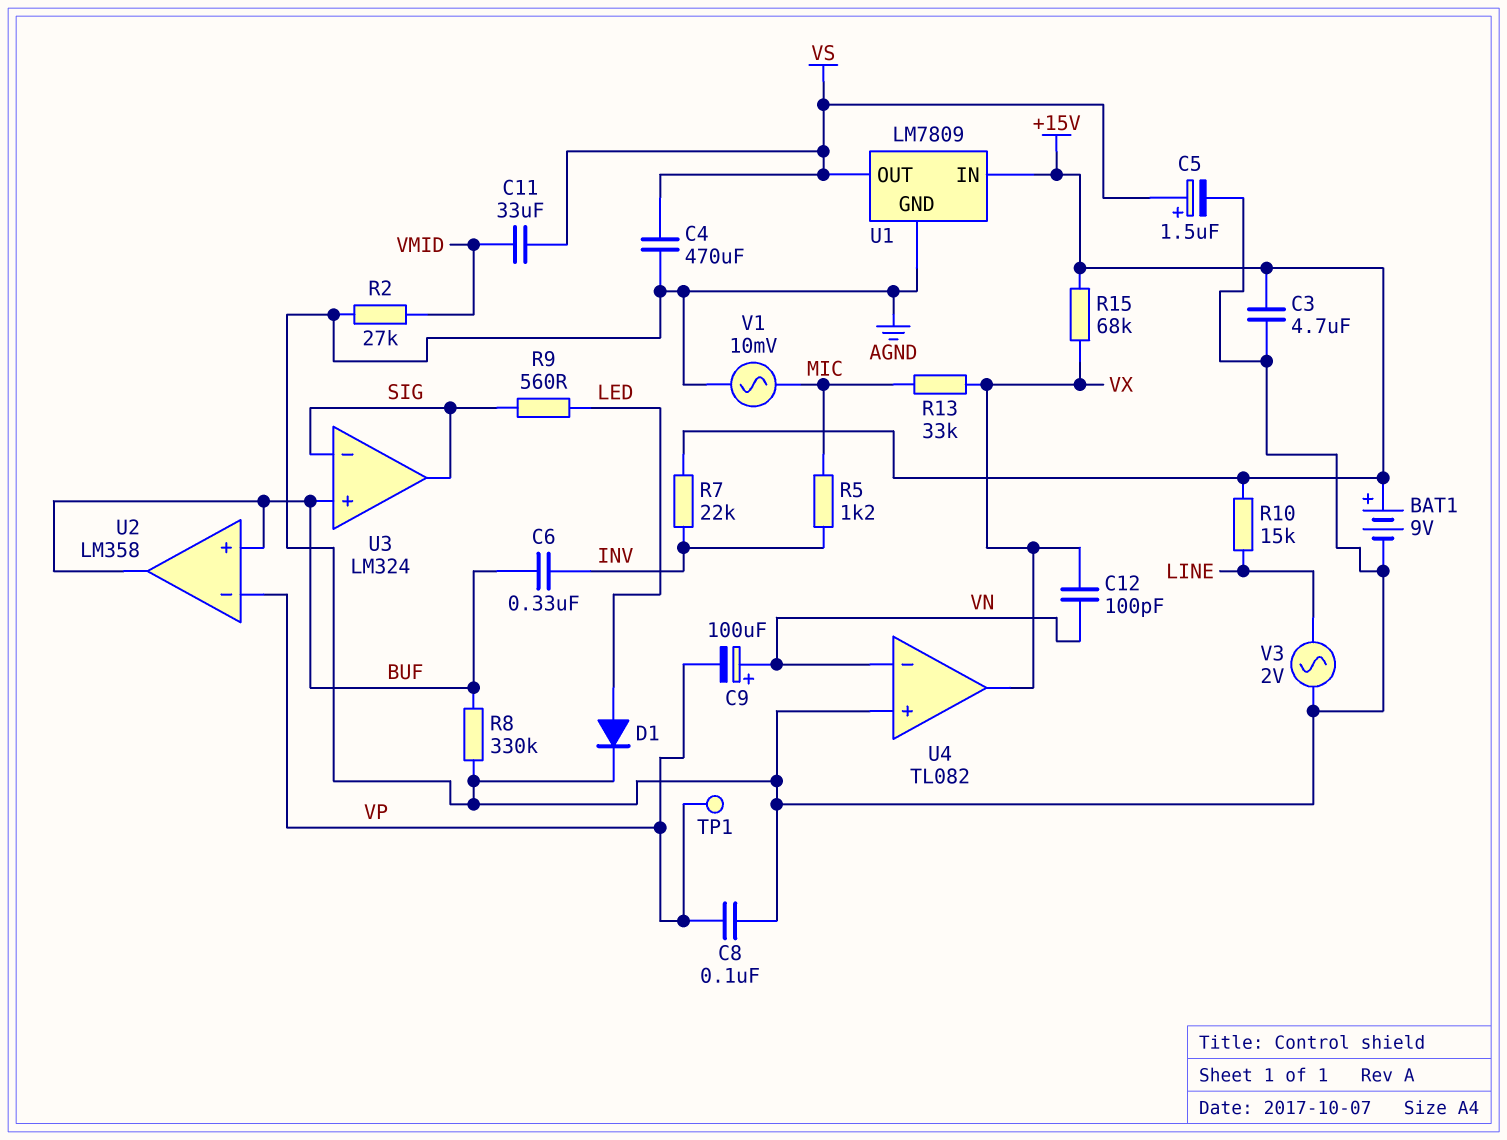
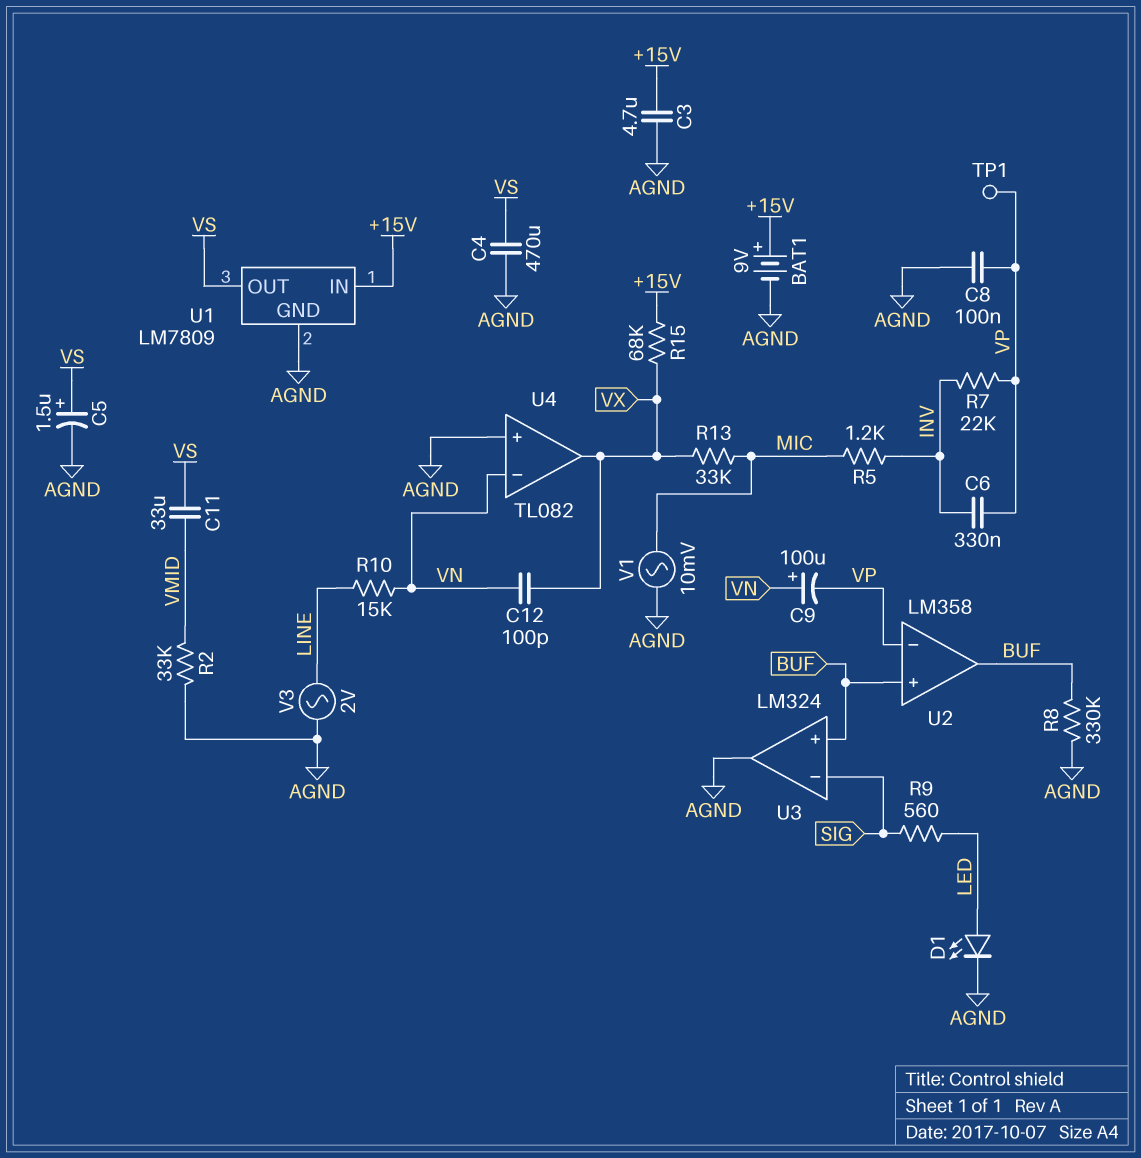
C6: 330nF (BUF, INV) -> 330nF (INV, VP)
D1: diode (A LED, K AGND) -> LED (A LED, K AGND)
R2: 27k (AGND, VMID) -> 33k (AGND, VMID)
R7: 22k (+15V, INV) -> 22k (INV, VP)
R10: 15k (+15V, LINE) -> 15k (LINE, VN)
U3 pin out: SIG -> AGND

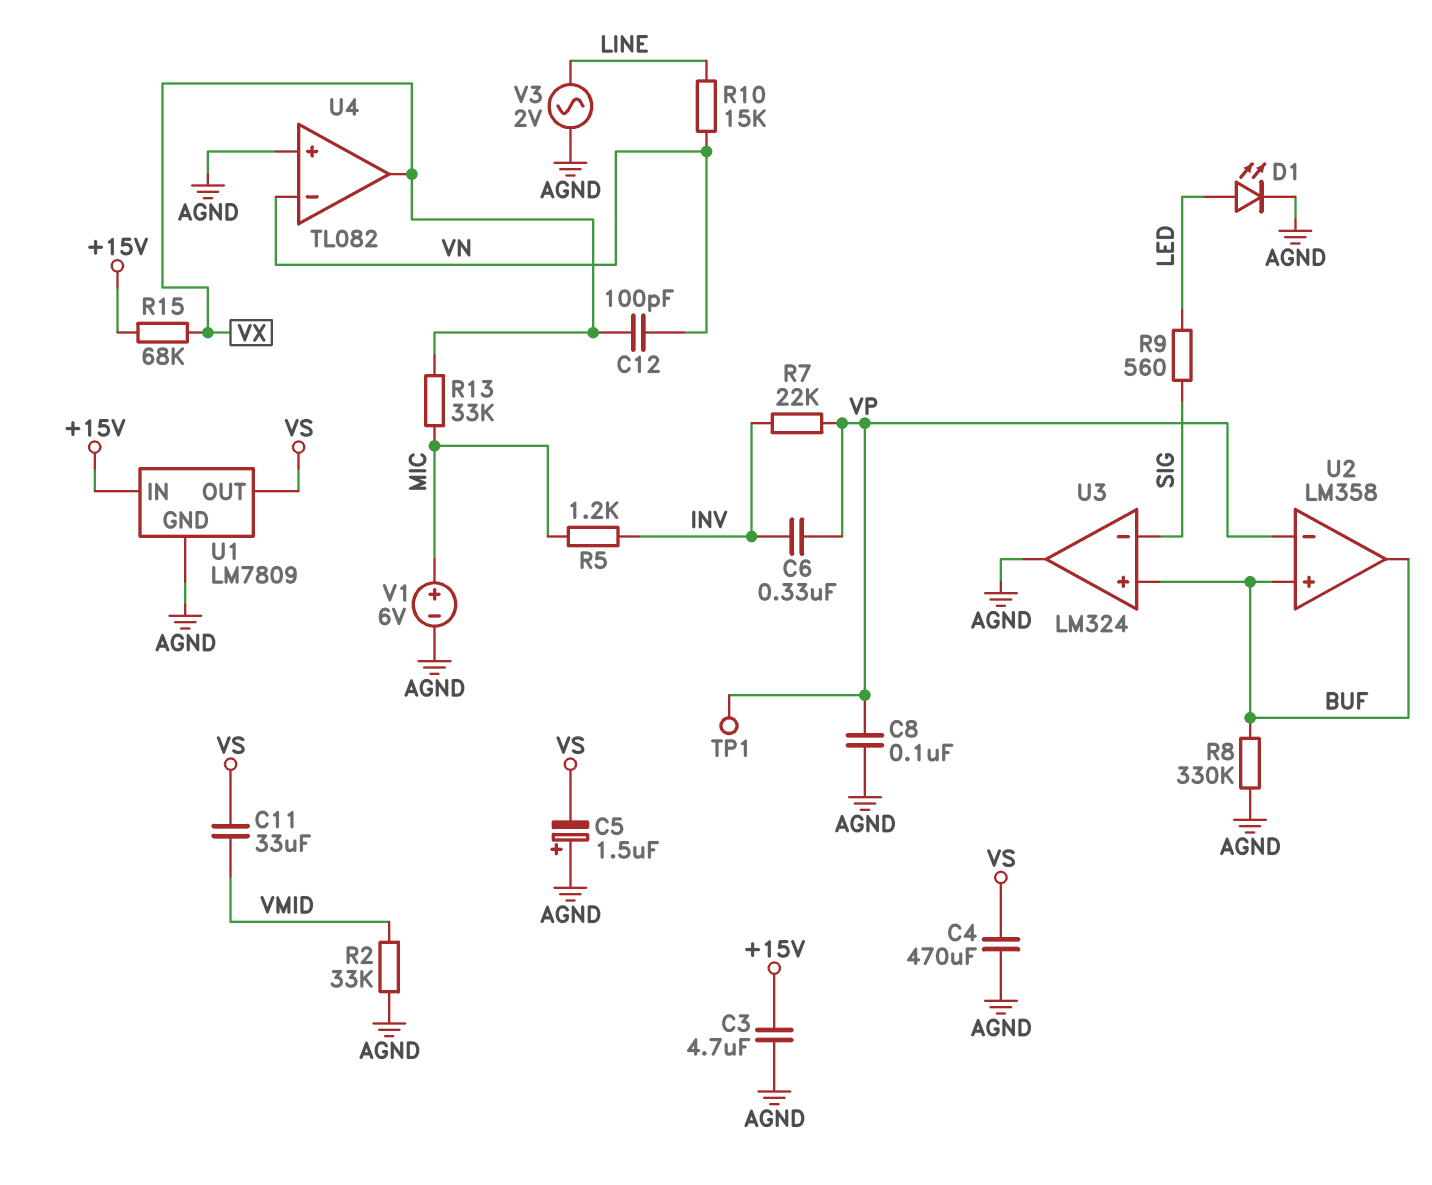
BAT1: 9V (plus +15V, minus AGND) -> none
C5: 1.5uF (plus VS, minus AGND) -> 1.5uF (plus AGND, minus VS)
C9: 100uF (plus VN, minus VP) -> none
V1: AC 10mV (AGND, MIC) -> 6V (plus MIC, minus AGND)

